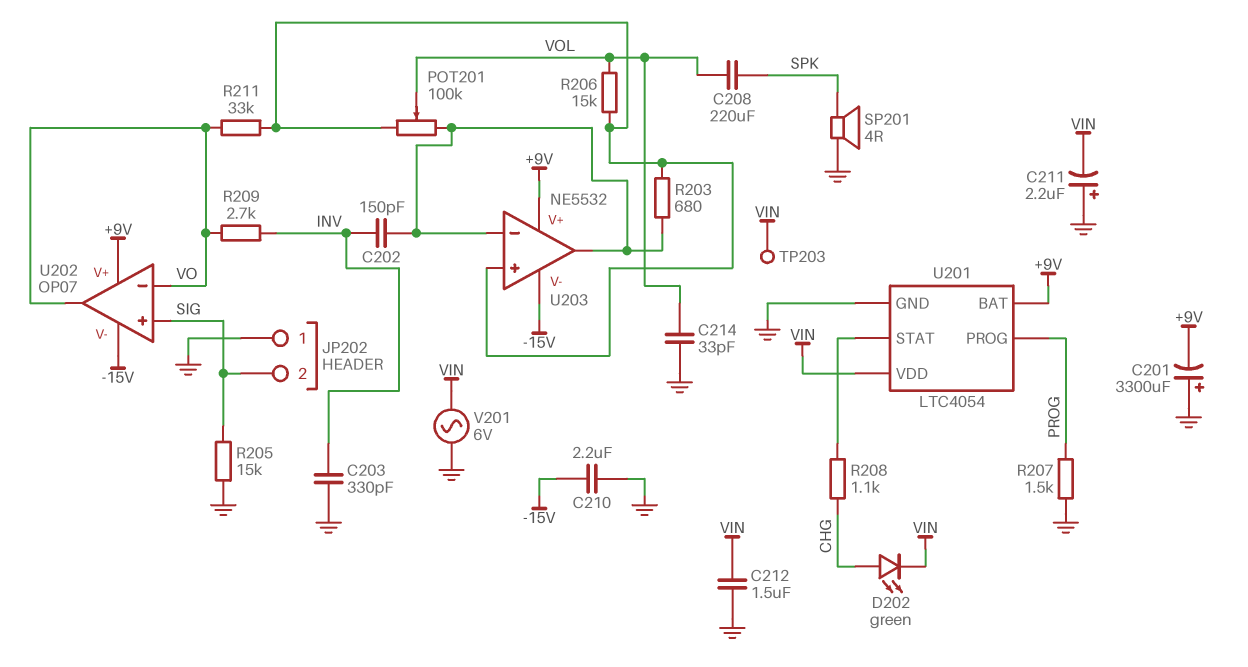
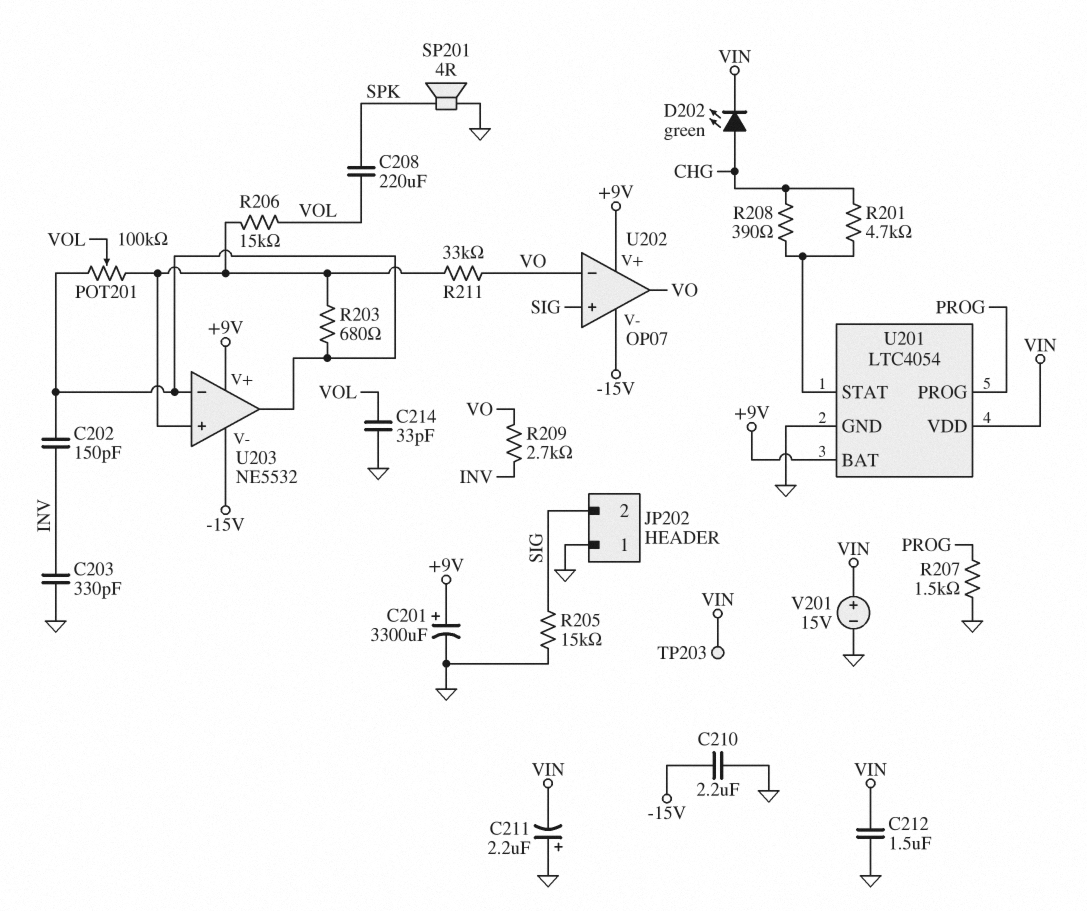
C201: 3300uF (plus GND, minus +9V) -> 3300uF (plus +9V, minus GND)
R201: none -> 4.7k (CHG, U201/STAT)
R208: 1.1k (CHG, U201/STAT) -> 390 (CHG, U201/STAT)
V201: AC 6V (GND, VIN) -> 15V (plus VIN, minus GND)

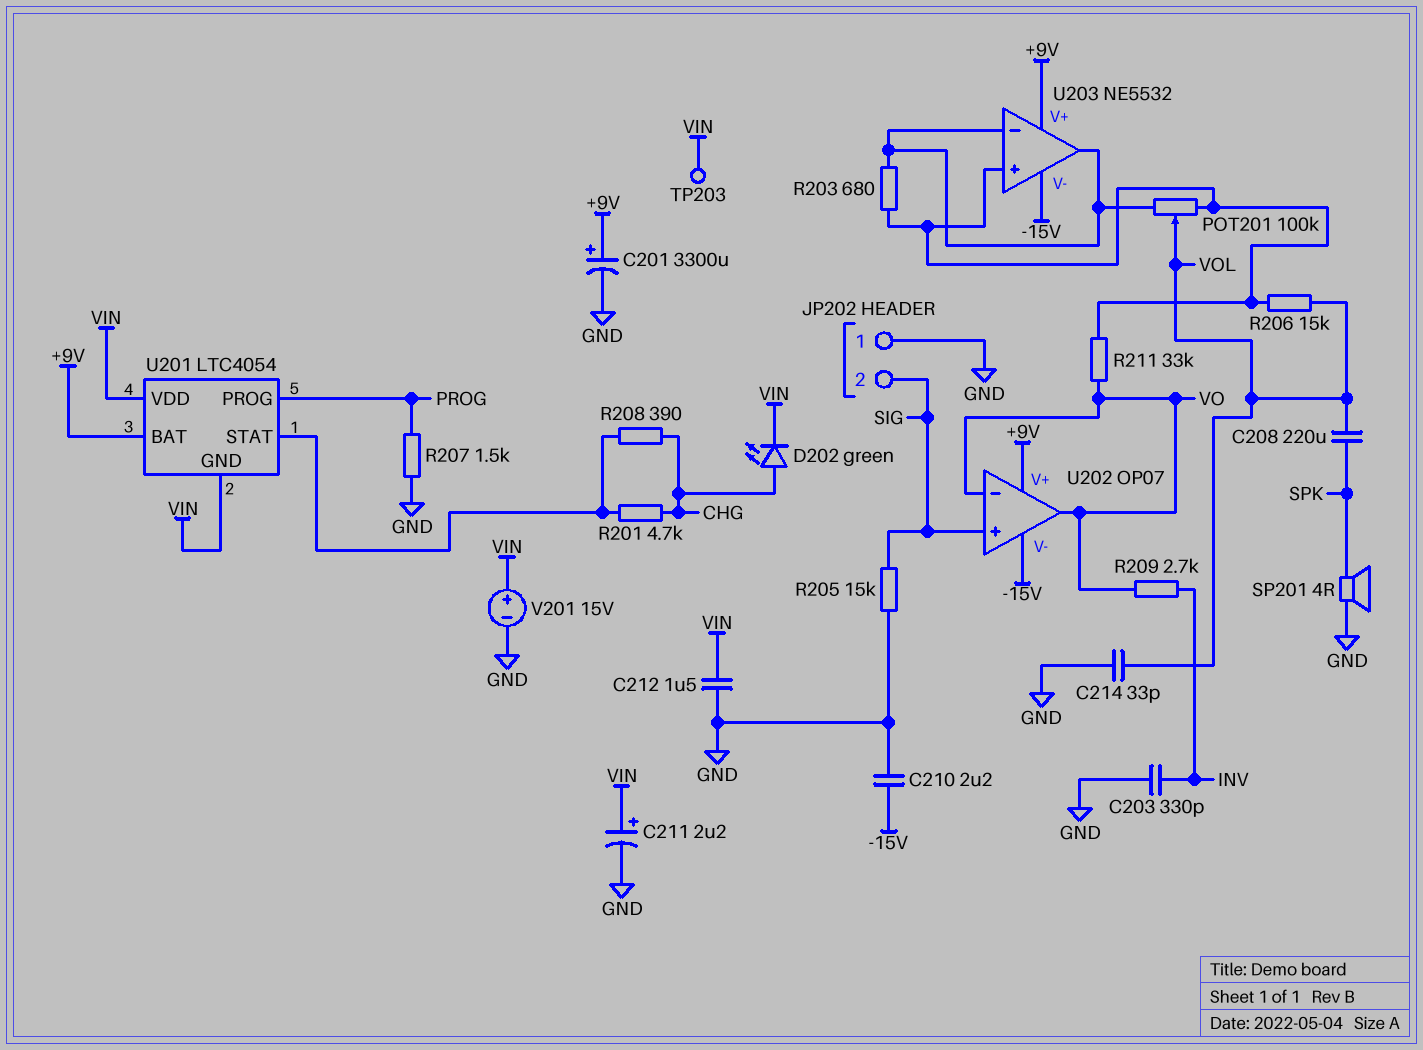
C202: 150pF (INV, U203/in-) -> none
C211: 2.2uF (plus GND, minus VIN) -> 2.2uF (plus VIN, minus GND)
U201 pin GND: GND -> VIN

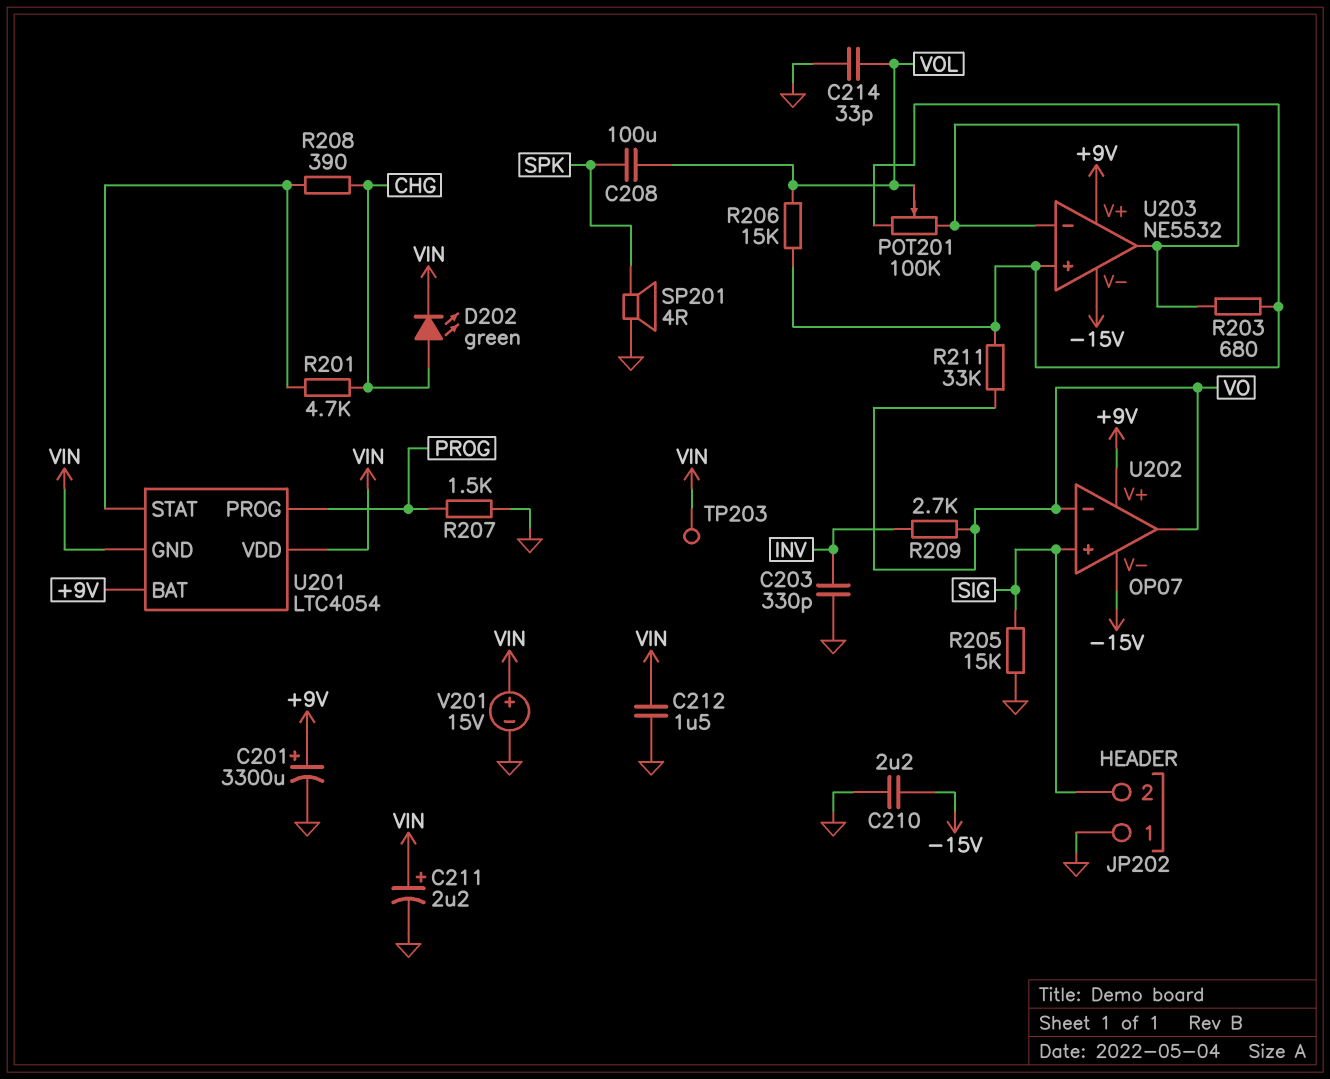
C208: 220uF (SPK, VOL) -> 100uF (SPK, VOL)

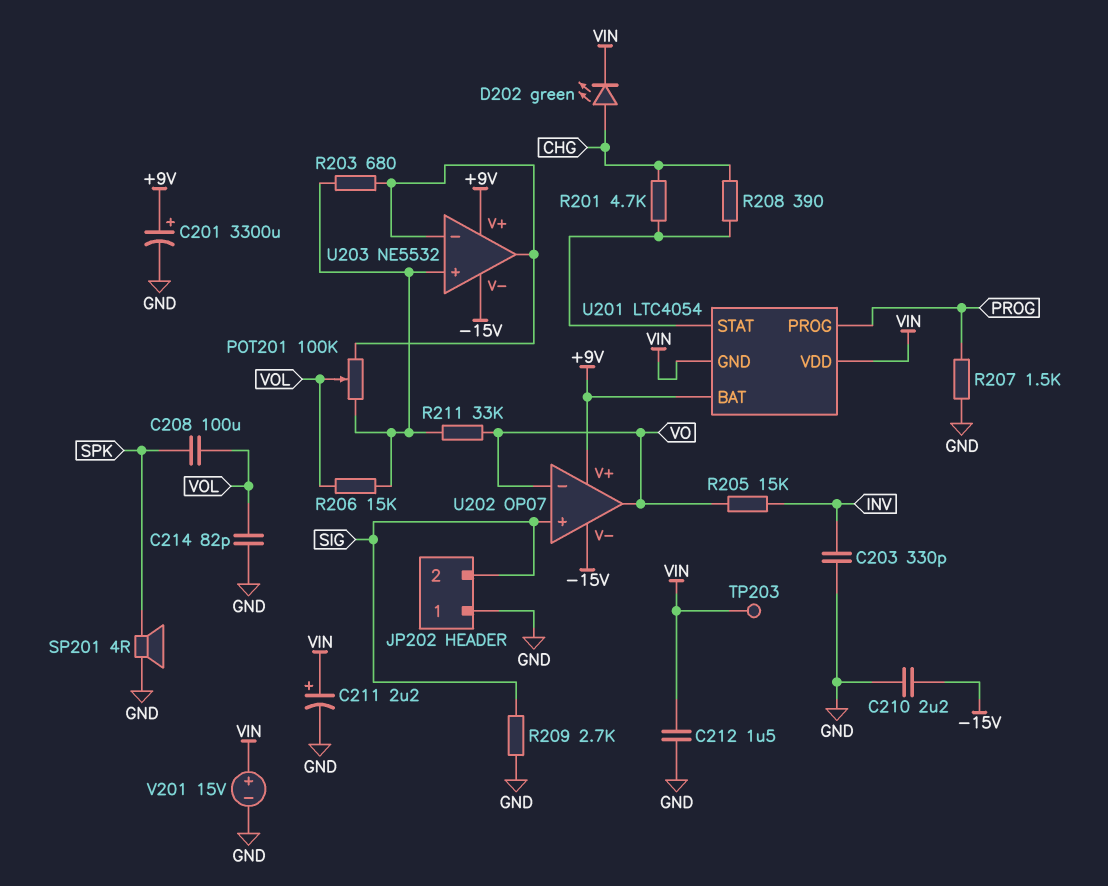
C214: 33pF (GND, VOL) -> 82pF (GND, VOL)
R205: 15k (GND, SIG) -> 15k (INV, VO)
R209: 2.7k (INV, VO) -> 2.7k (GND, SIG)

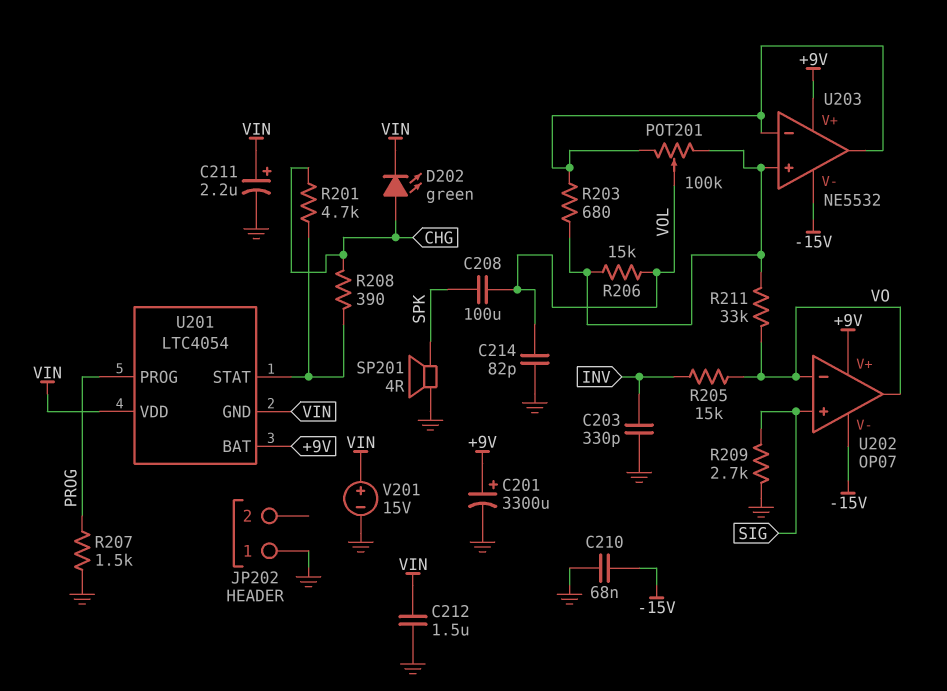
C210: 2.2uF (-15V, GND) -> 68nF (-15V, GND)
JP202 pin 2: SIG -> none
TP203: test point (VIN) -> none

